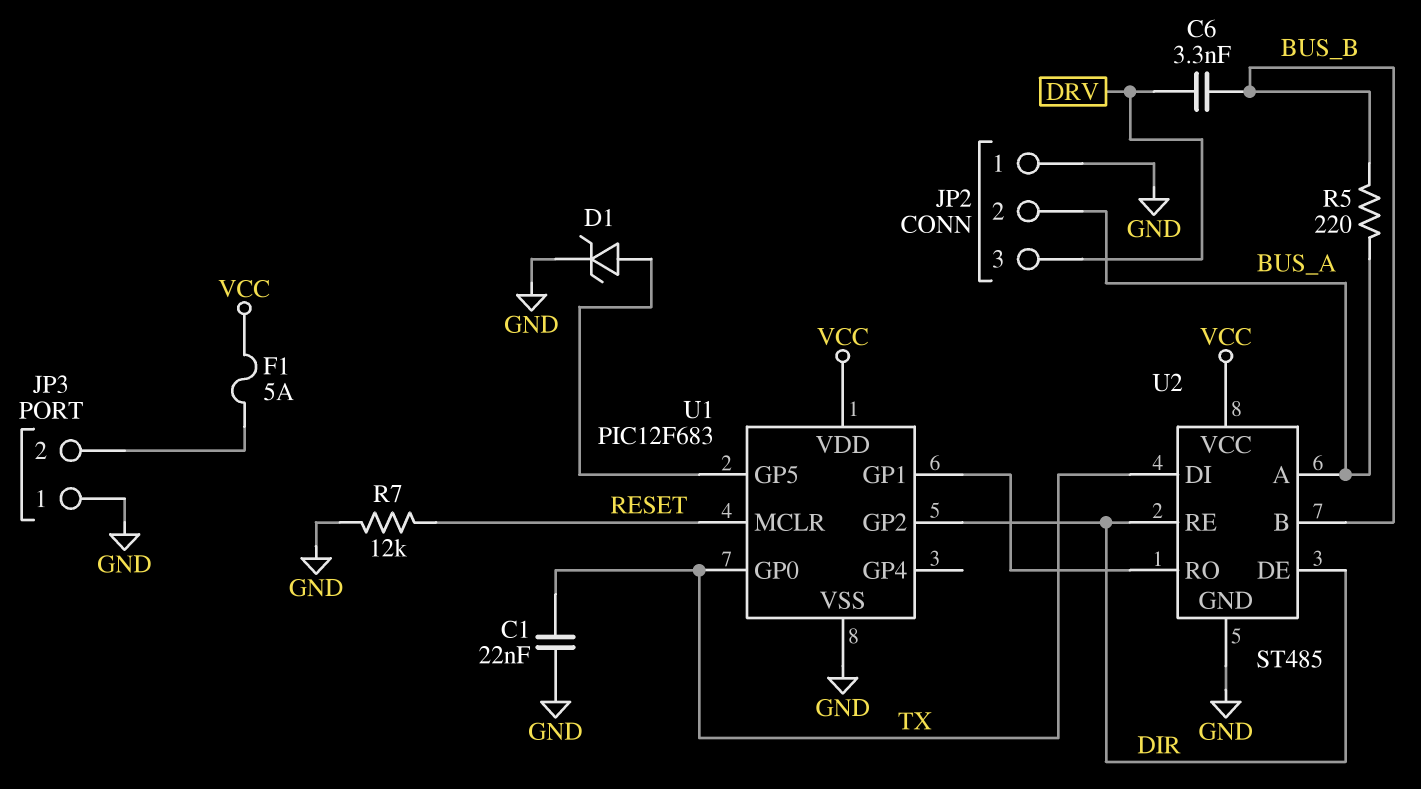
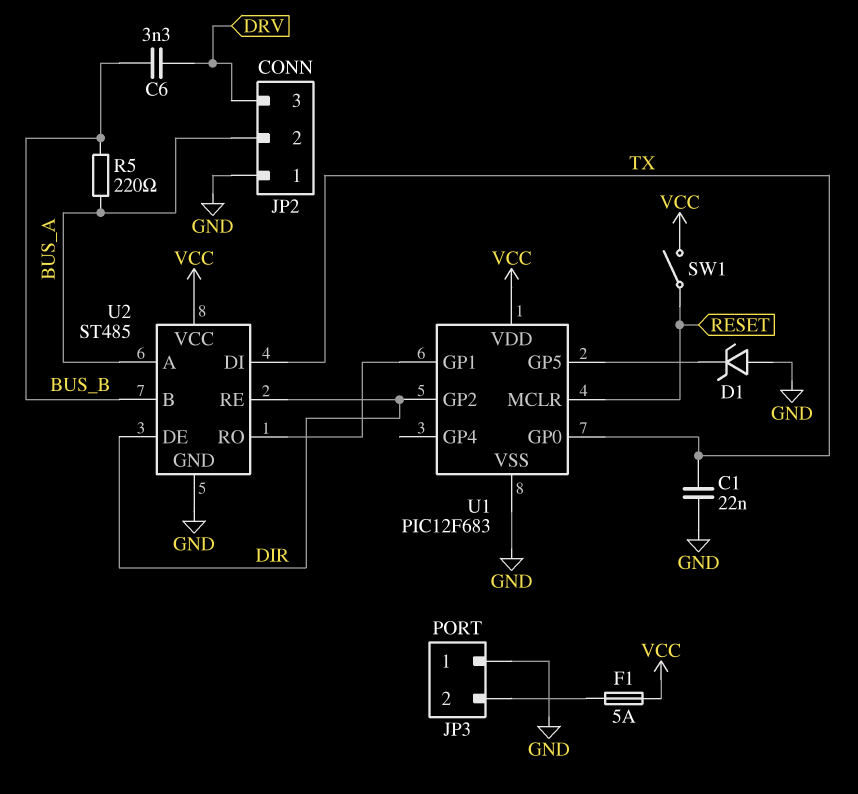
D1: zener (A U1/GP5, K GND) -> zener (A GND, K U1/GP5)
R7: 12k (GND, RESET) -> none
SW1: none -> switch (RESET, VCC)

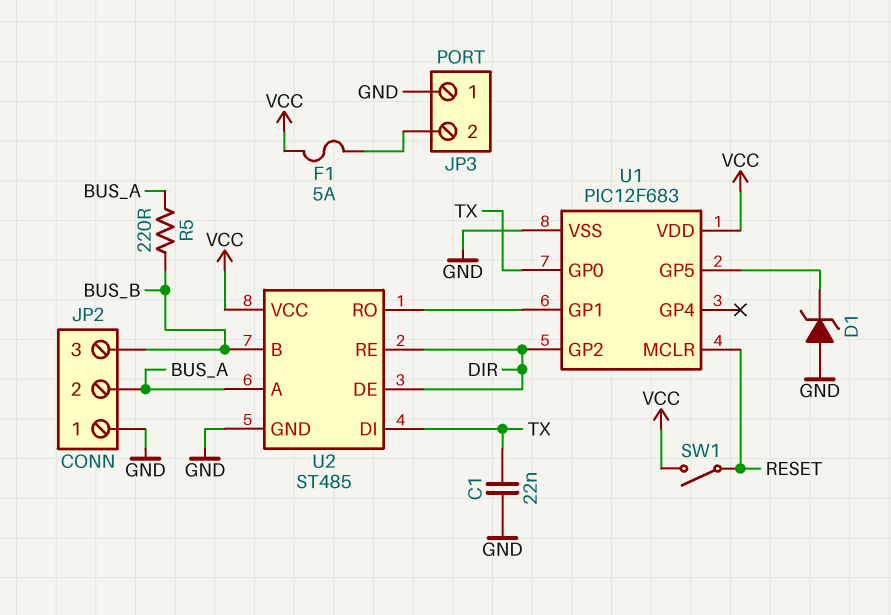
C6: 3.3nF (BUS_B, DRV) -> none
JP2 pin 3: DRV -> BUS_B

